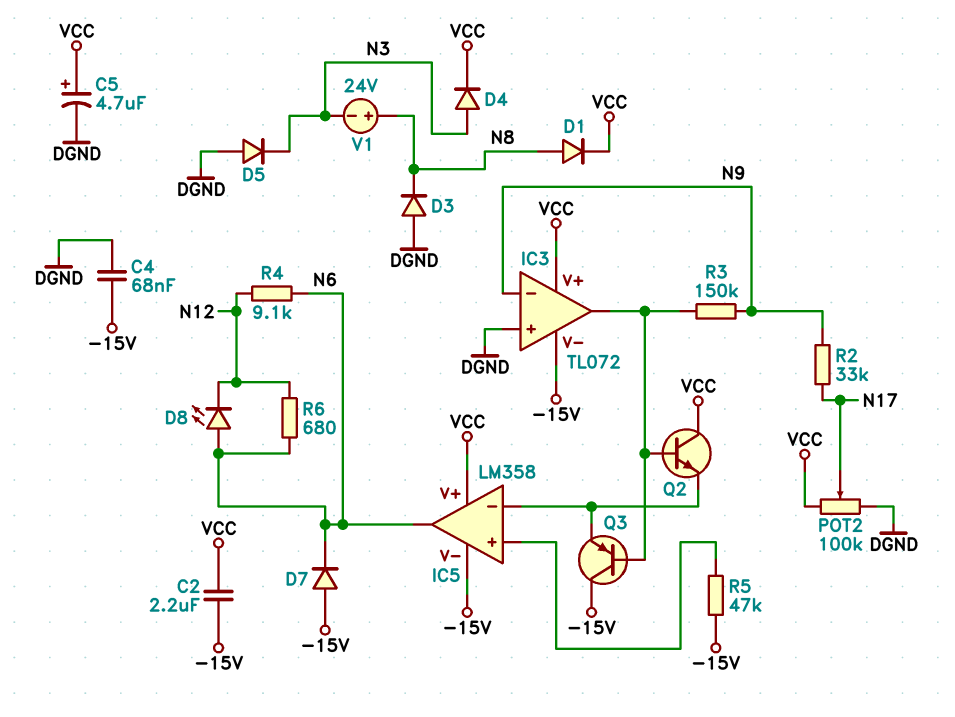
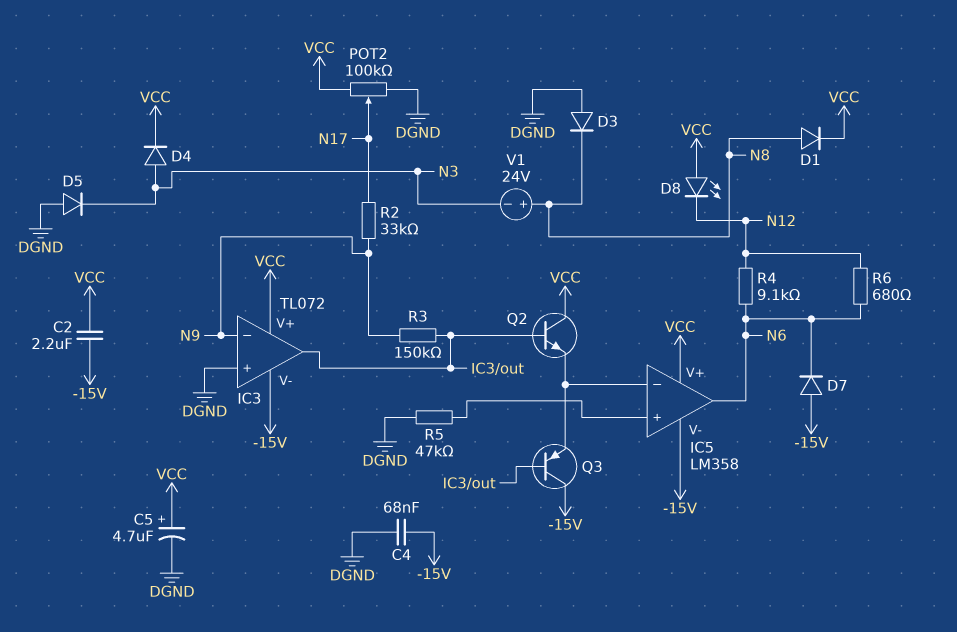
D8: LED (A N6, K N12) -> LED (A VCC, K N12)
R5: 47k (-15V, IC5/in+) -> 47k (DGND, IC5/in+)

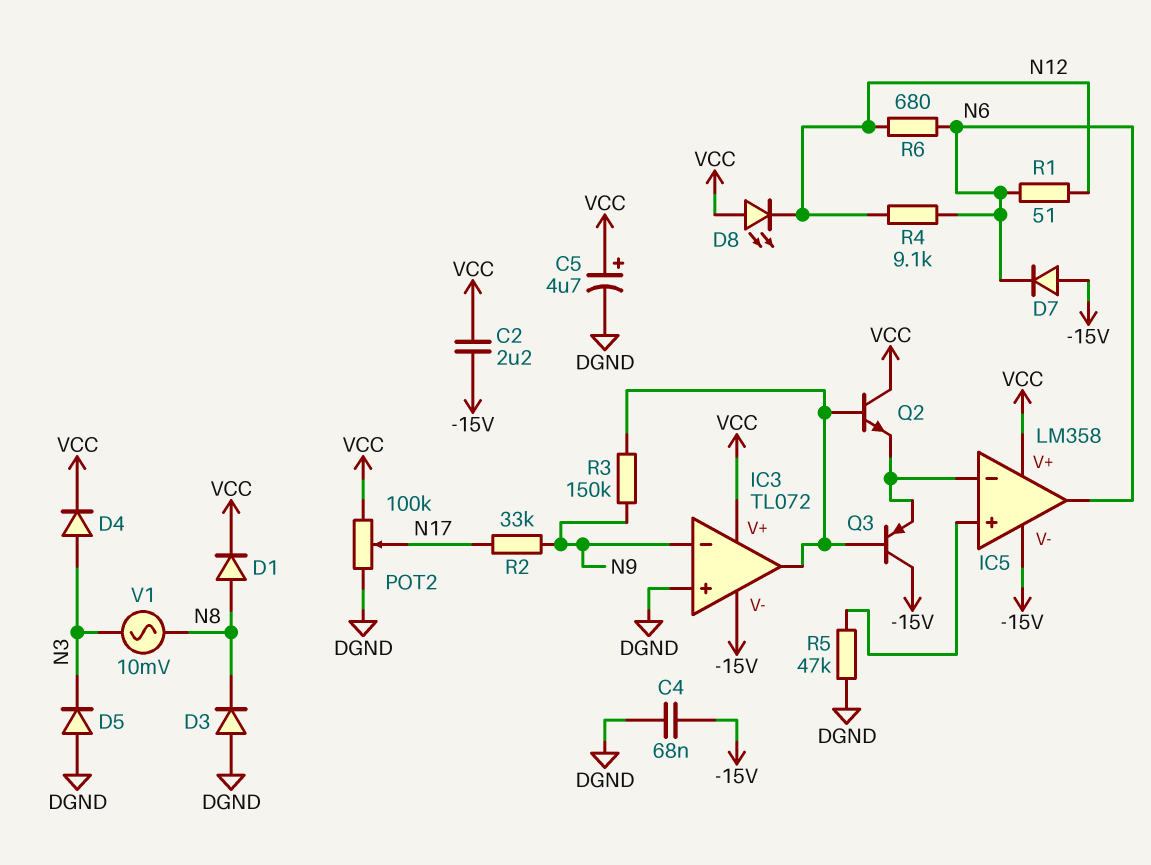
R1: none -> 51 (N6, N12)
V1: 24V (plus N8, minus N3) -> AC 10mV (N3, N8)

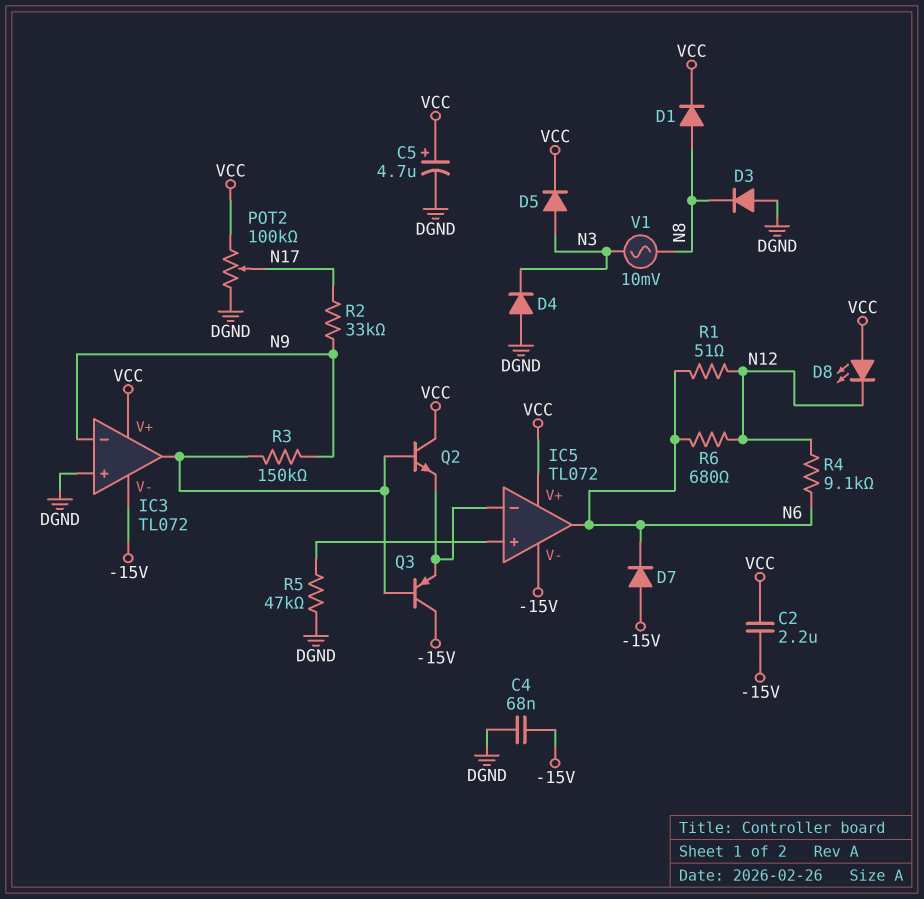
D4: diode (A N3, K VCC) -> diode (A DGND, K N3)
D5: diode (A DGND, K N3) -> diode (A N3, K VCC)
IC5: LM358 -> TL072

